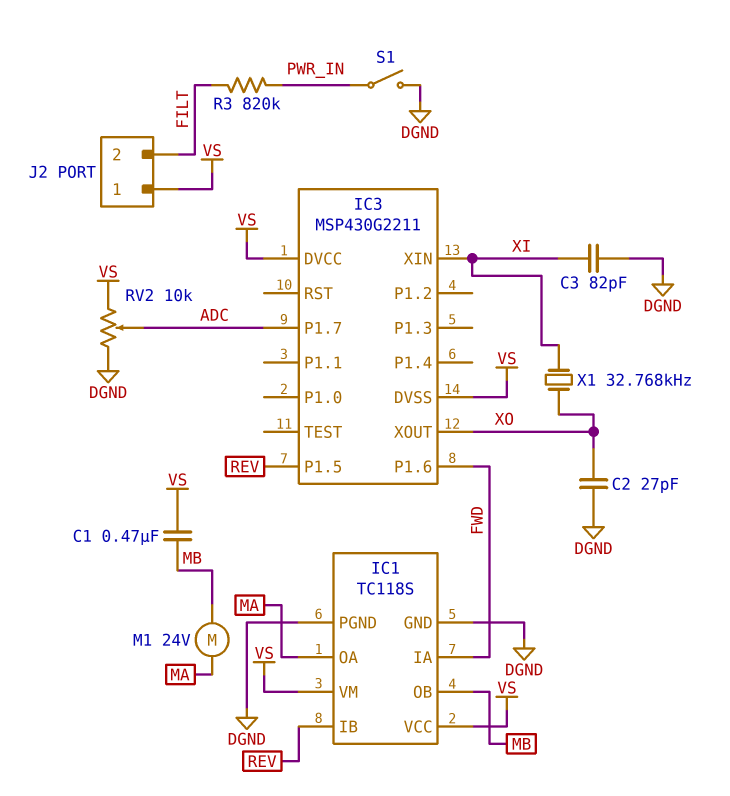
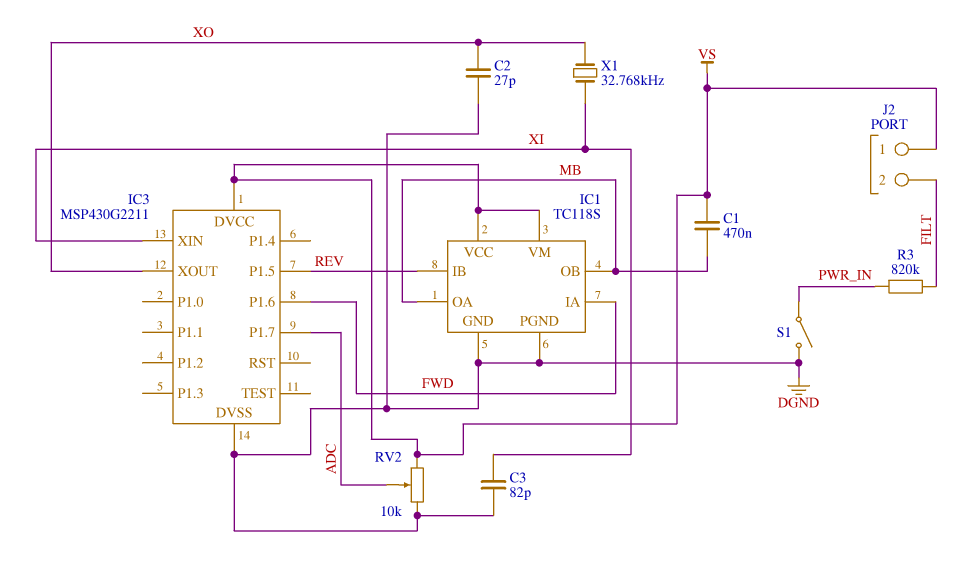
IC1 pin OA: MA -> MB
IC3 pin DVSS: VS -> DGND
M1: motor 24V (MA, MB) -> none

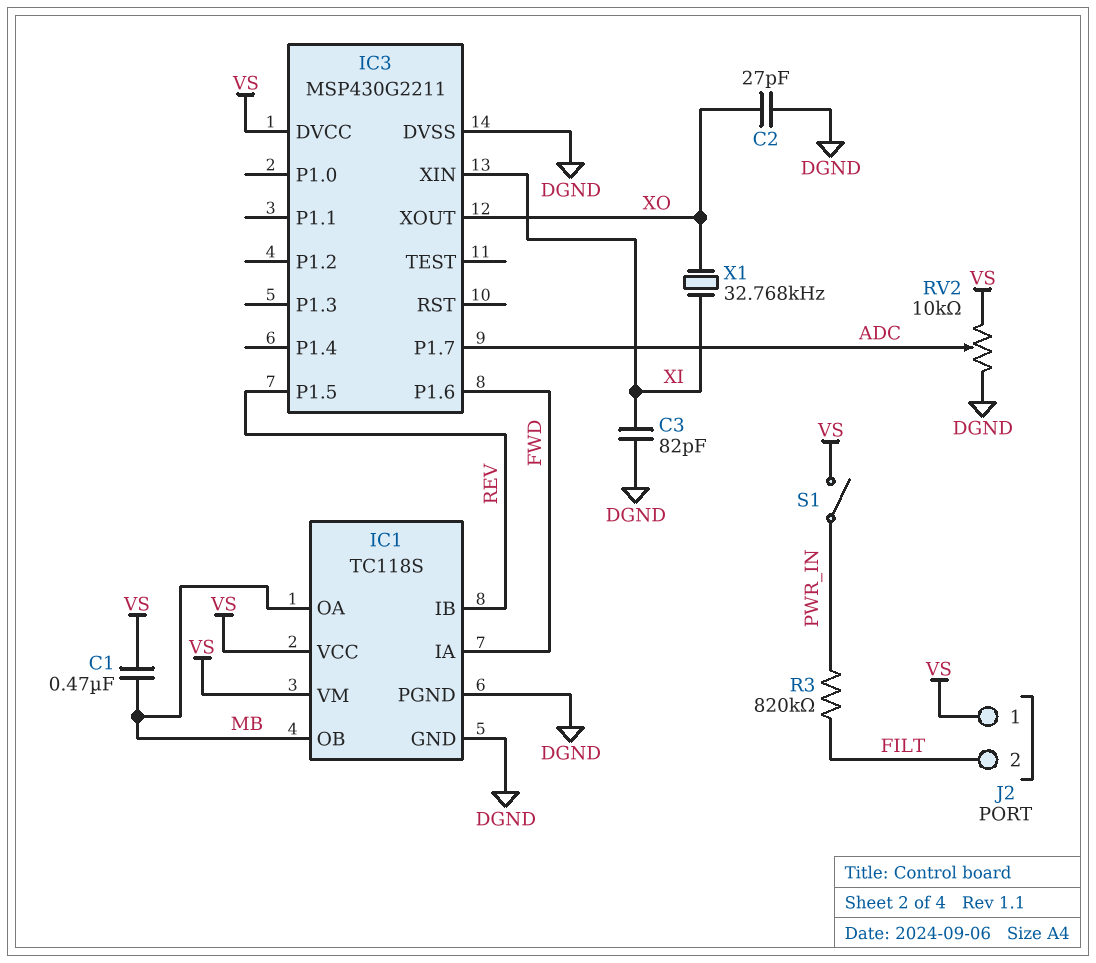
S1: switch (DGND, PWR_IN) -> switch (PWR_IN, VS)

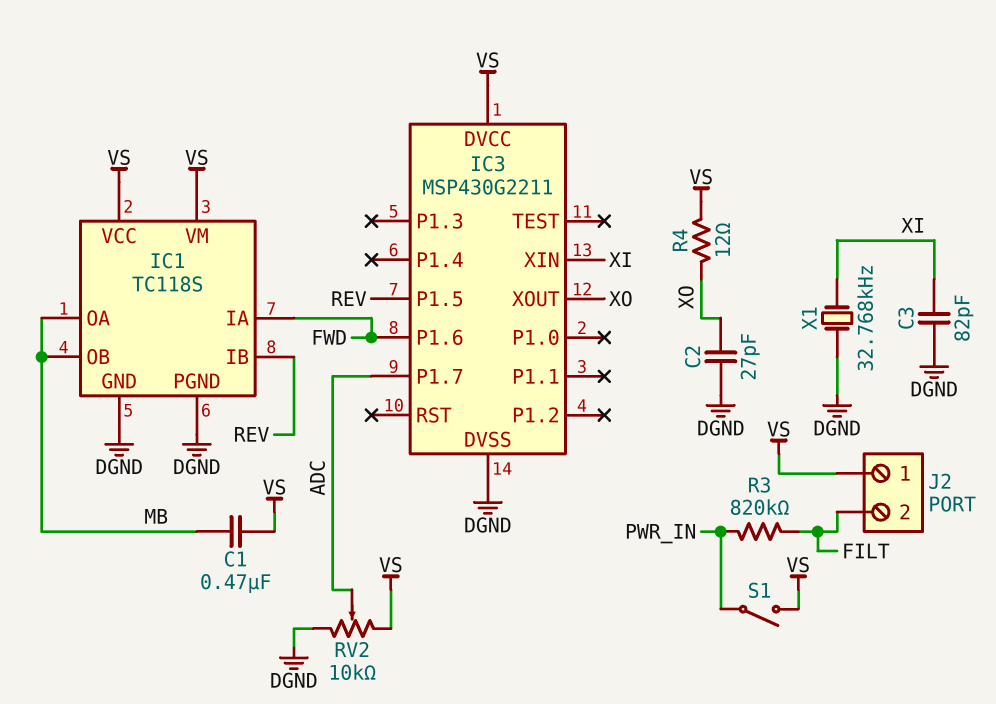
R4: none -> 12 (VS, XO)
X1: 32.768kHz (XI, XO) -> 32.768kHz (DGND, XI)

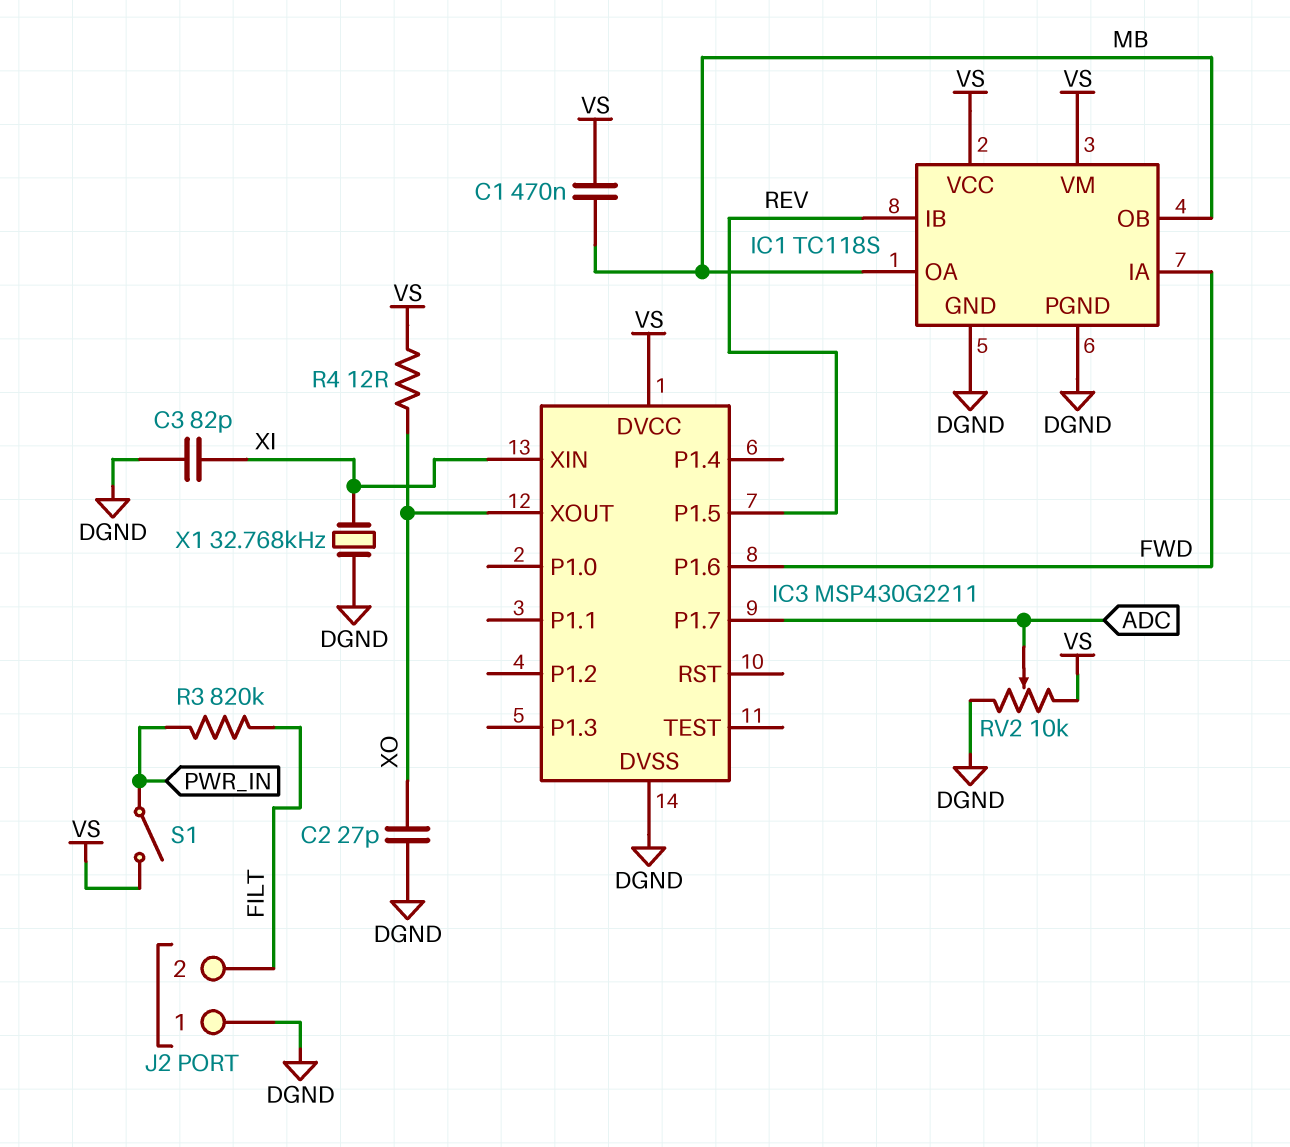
J2 pin 1: VS -> DGND

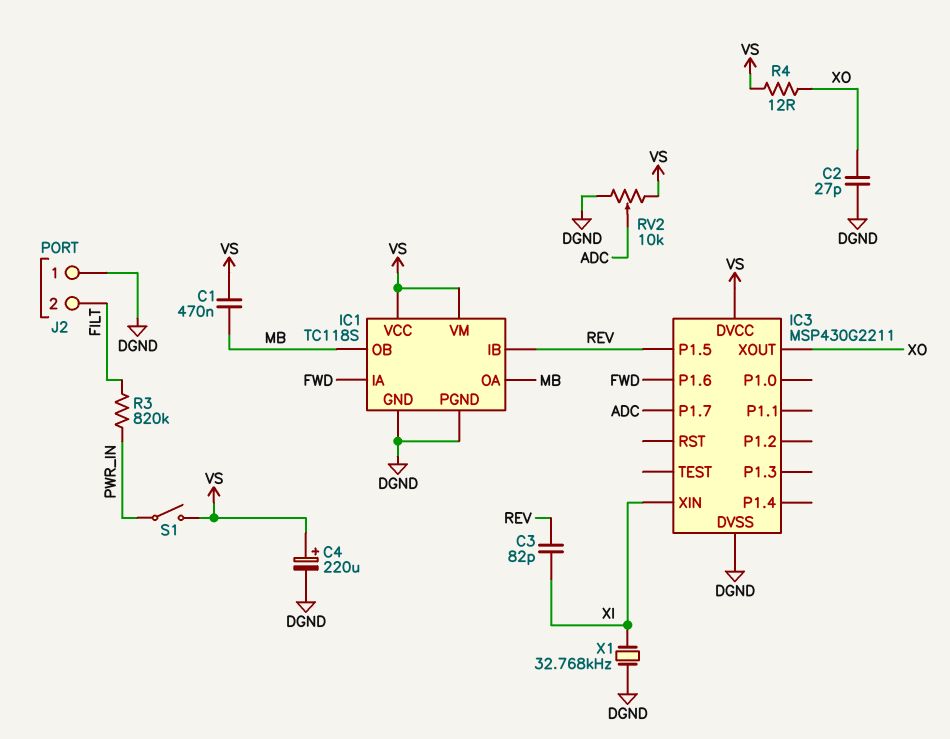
C3: 82pF (DGND, XI) -> 82pF (REV, XI)
C4: none -> 220uF (plus VS, minus DGND)

